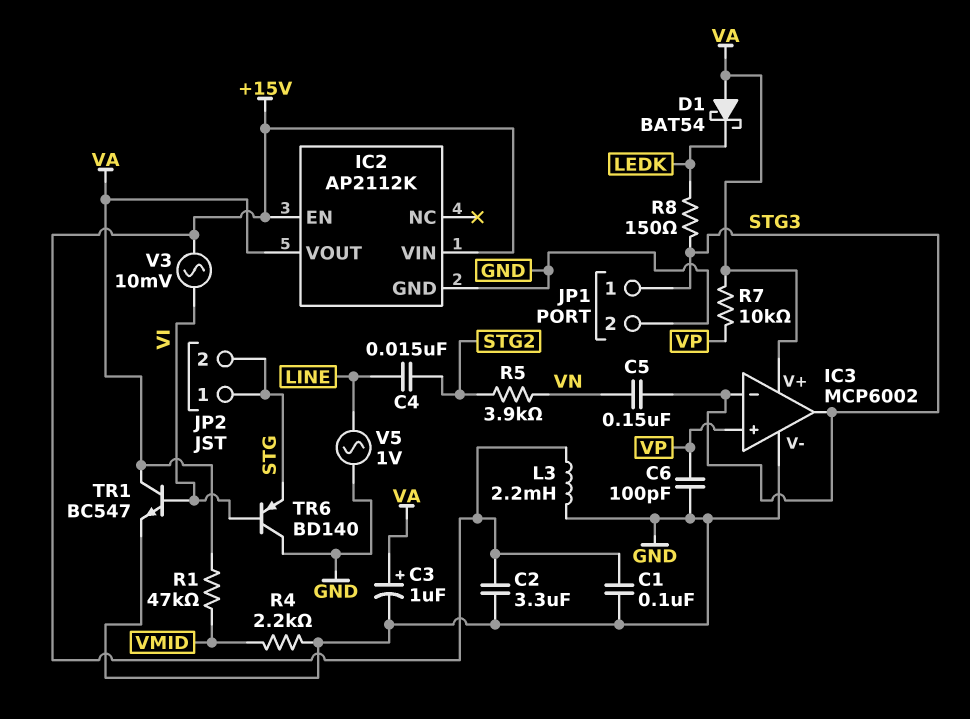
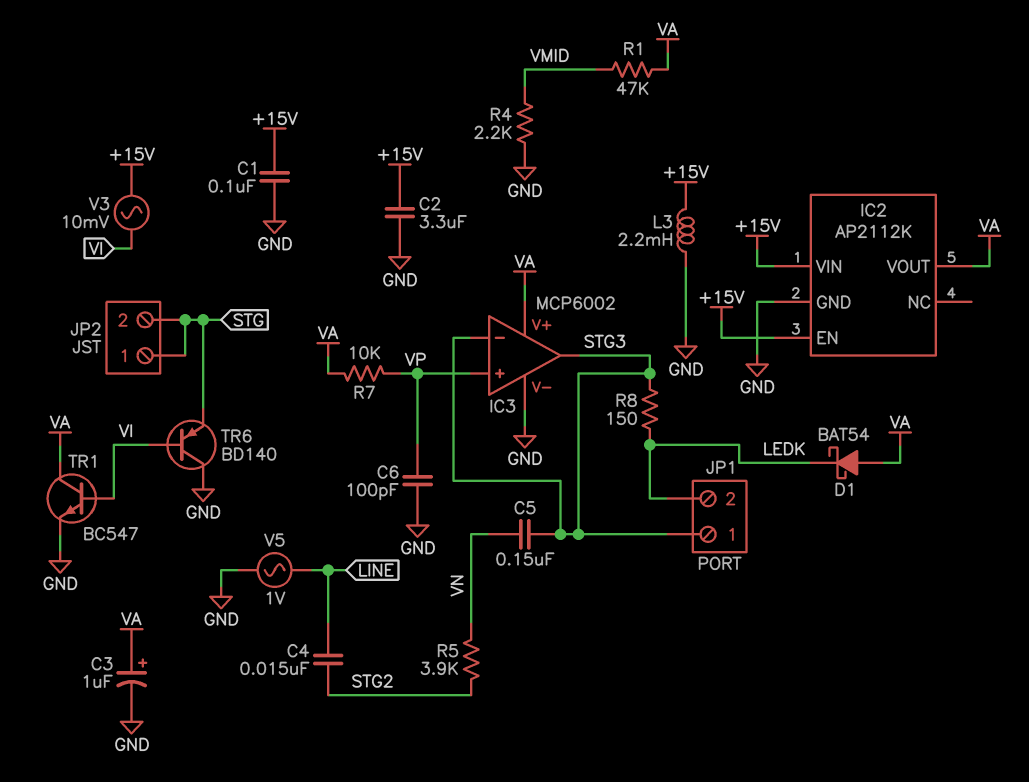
JP1 pin 2: GND -> LEDK

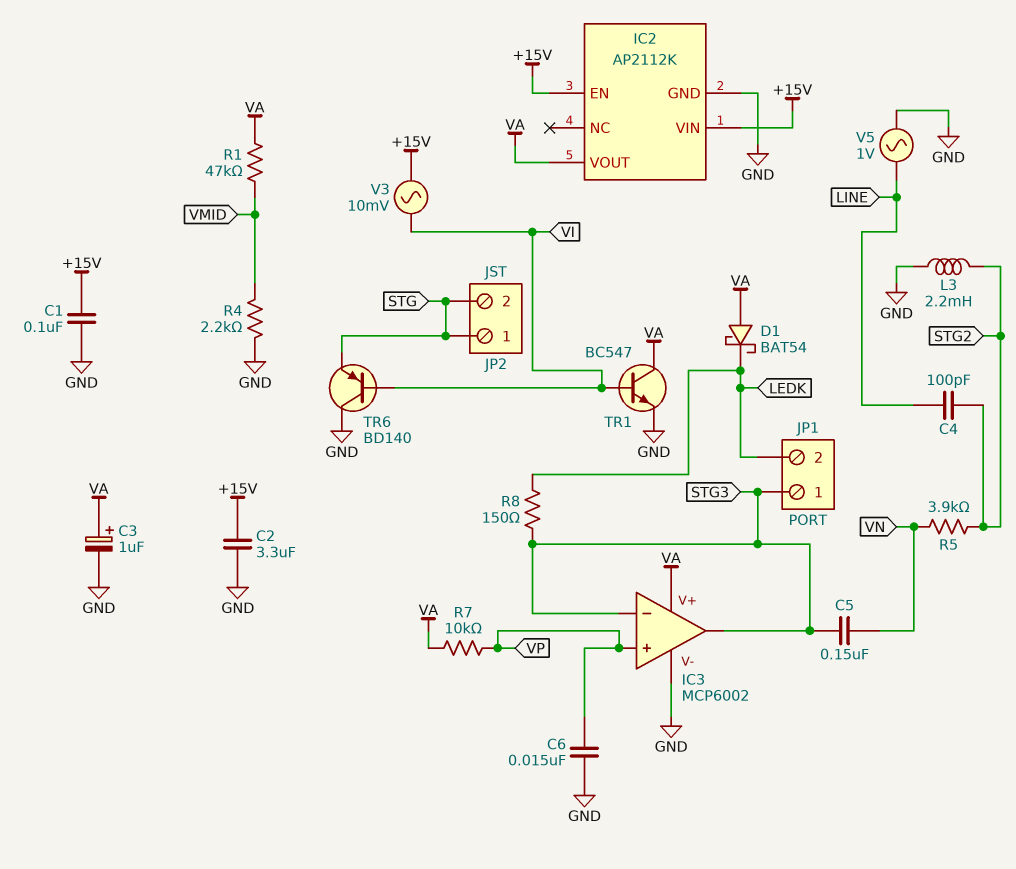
C4: 15nF (LINE, STG2) -> 100pF (LINE, STG2)
C6: 100pF (GND, VP) -> 15nF (GND, VP)
L3: 2.2mH (+15V, GND) -> 2.2mH (GND, STG2)

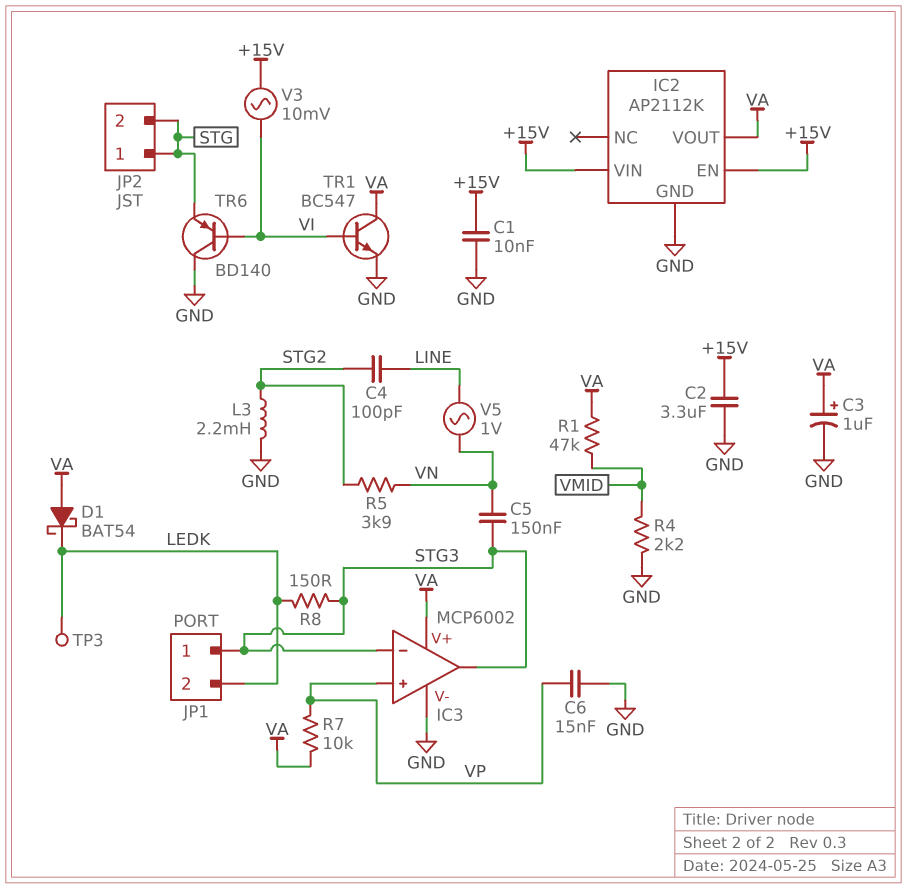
C1: 100nF (+15V, GND) -> 10nF (+15V, GND)
TP3: none -> test point (LEDK)
V5: AC 1V (GND, LINE) -> AC 1V (LINE, VN)

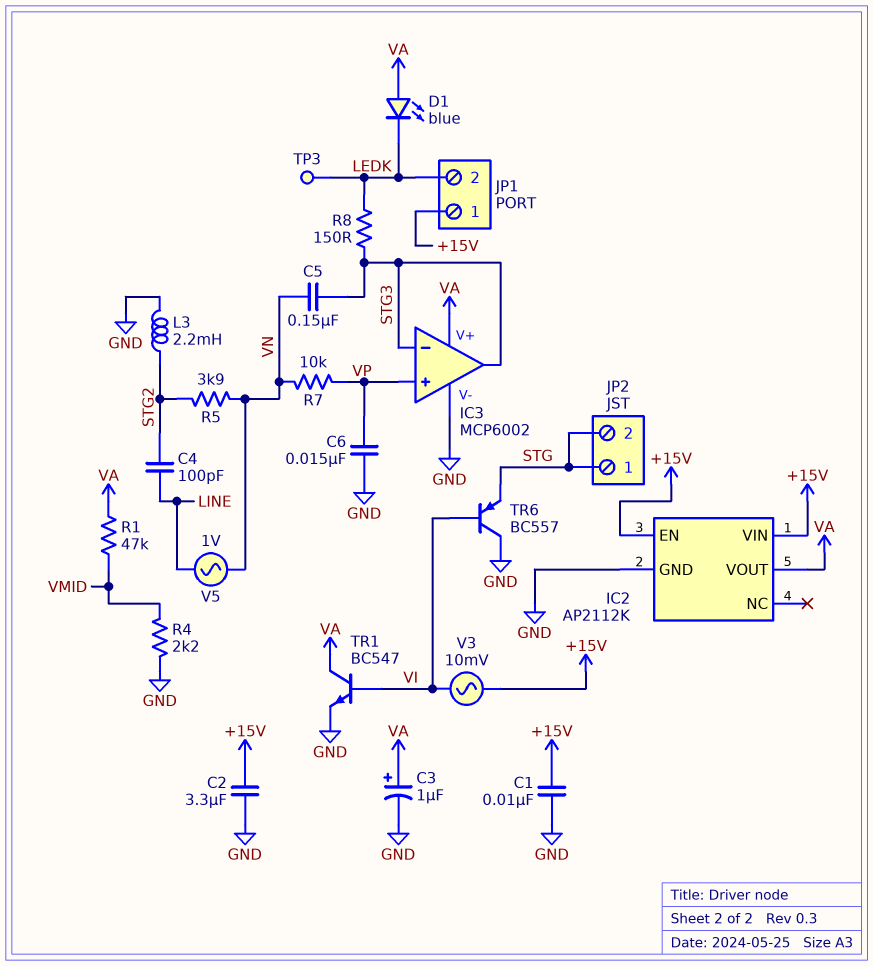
D1: schottky BAT54 (A VA, K LEDK) -> LED blue (A VA, K LEDK)
JP1 pin 1: STG3 -> +15V
R7: 10k (VA, VP) -> 10k (VN, VP)
TR6: PNP BD140 (B VI, C GND, E STG) -> PNP BC557 (B VI, C GND, E STG)

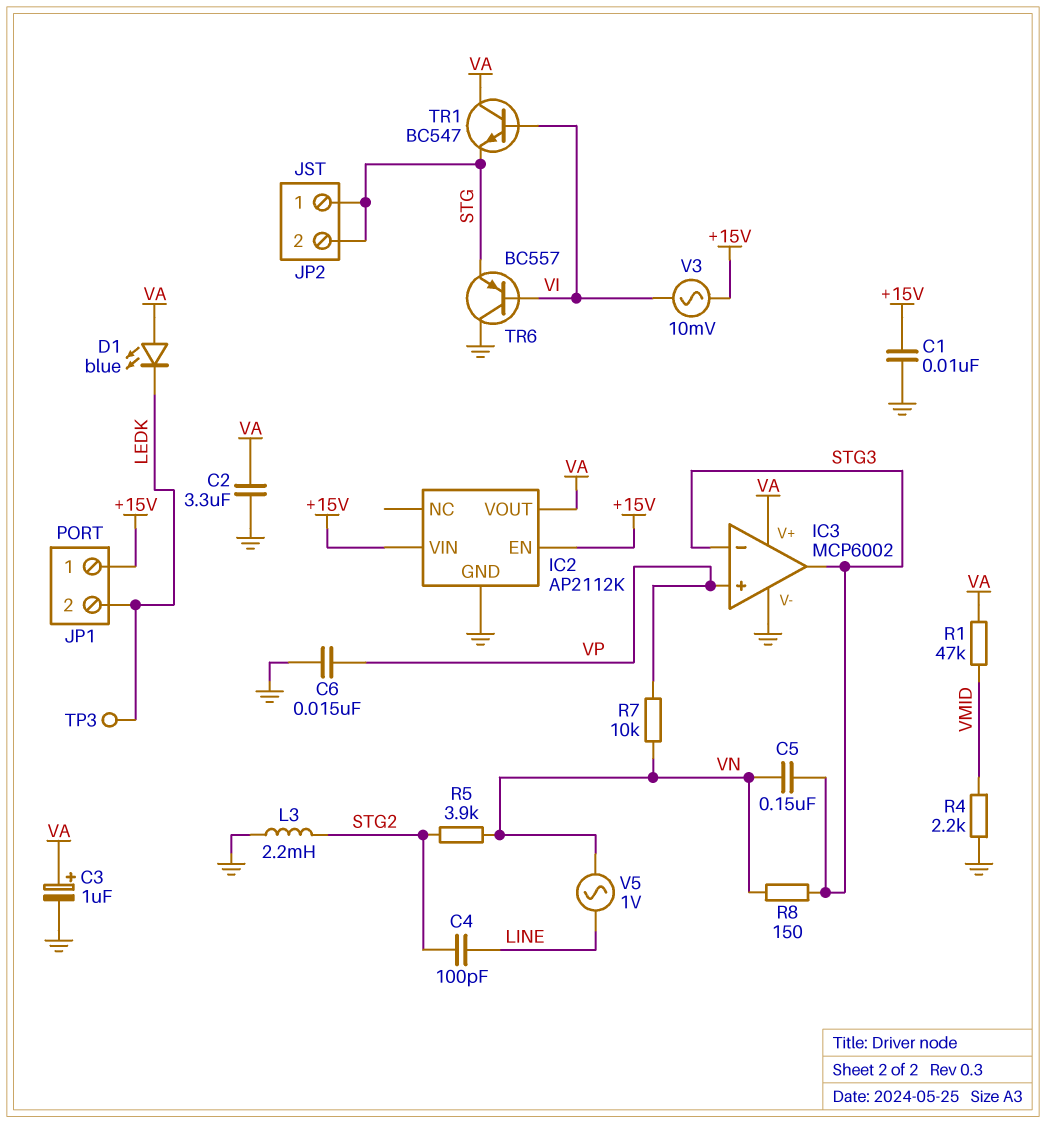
C2: 3.3uF (+15V, GND) -> 3.3uF (GND, VA)
R8: 150 (LEDK, STG3) -> 150 (STG3, VN)
TR1: NPN BC547 (B VI, C VA, E GND) -> NPN BC547 (B VI, C VA, E STG)

